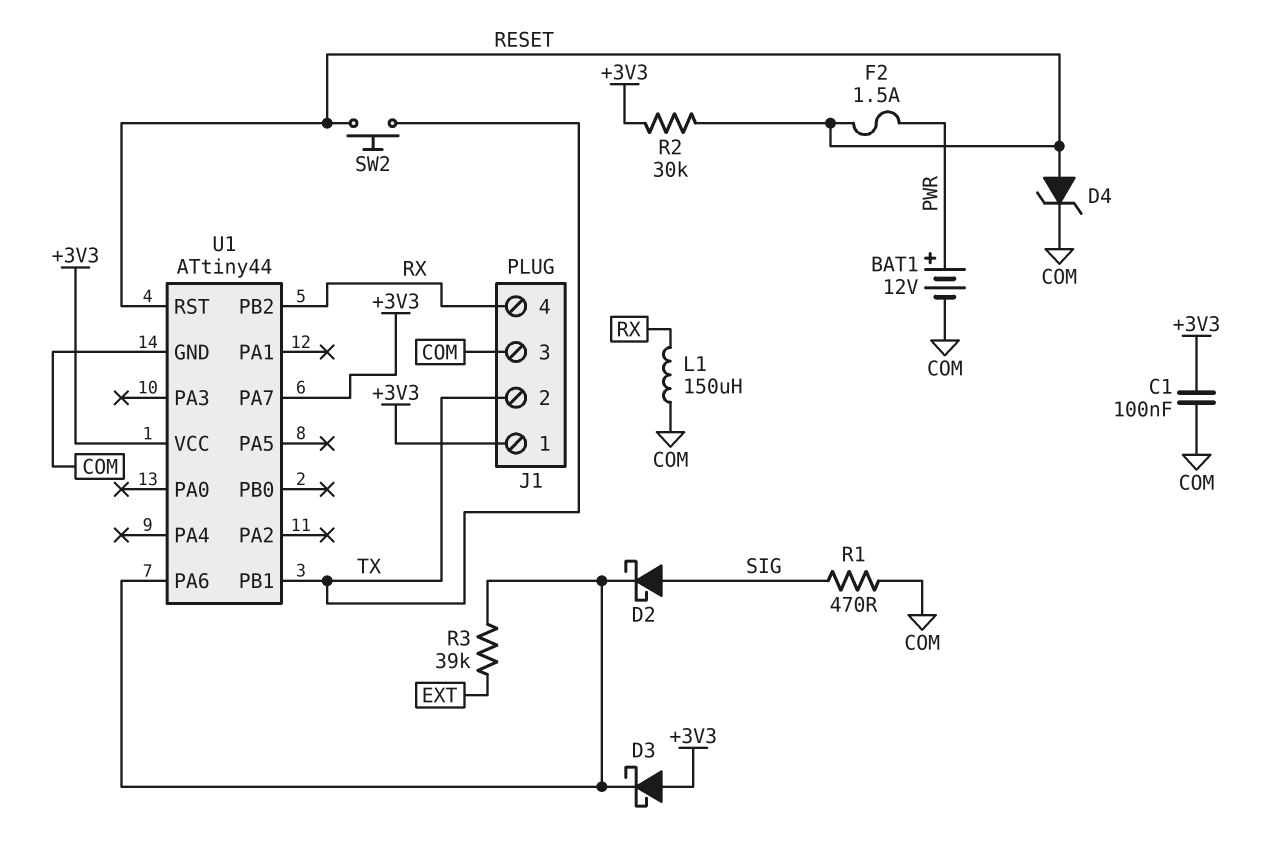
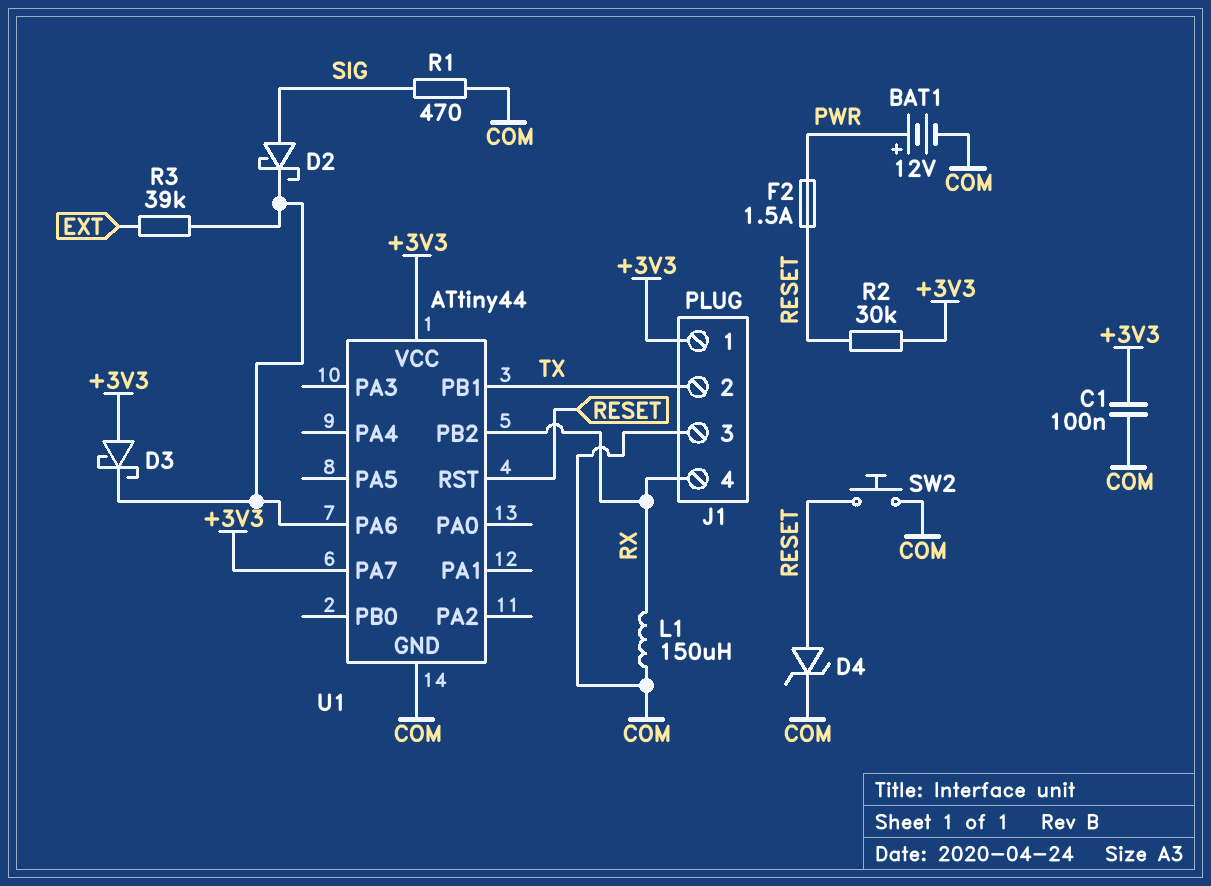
SW2: button (RESET, TX) -> button (COM, RESET)

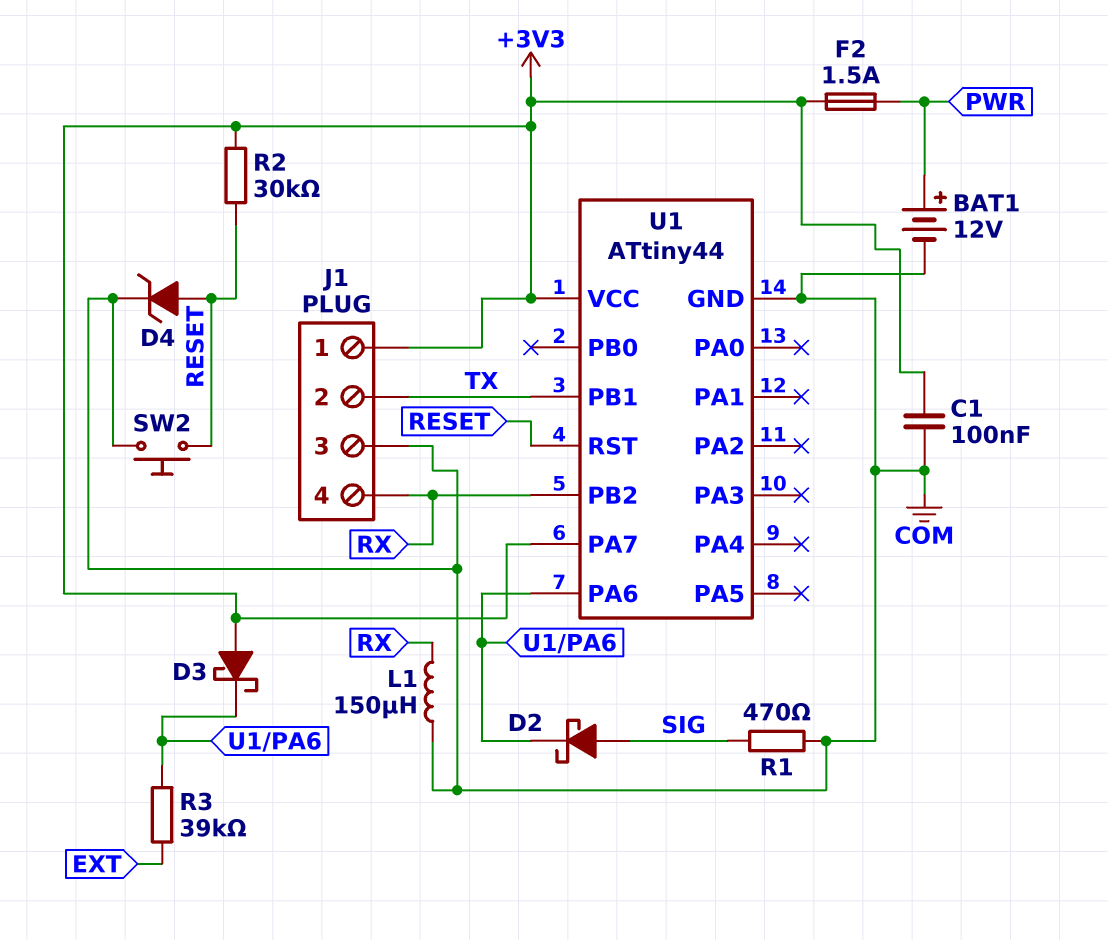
F2: 1.5A (PWR, RESET) -> 1.5A (+3V3, PWR)

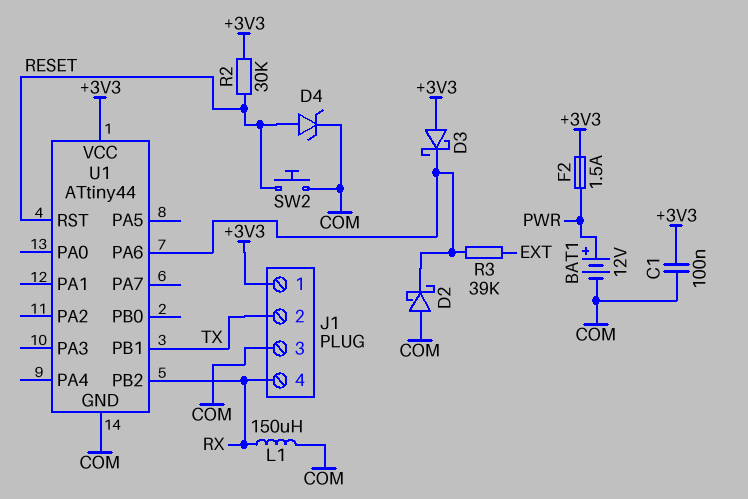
D2: schottky (A SIG, K U1/PA6) -> schottky (A COM, K U1/PA6)
R1: 470 (COM, SIG) -> none
U1 pin PA7: +3V3 -> none

